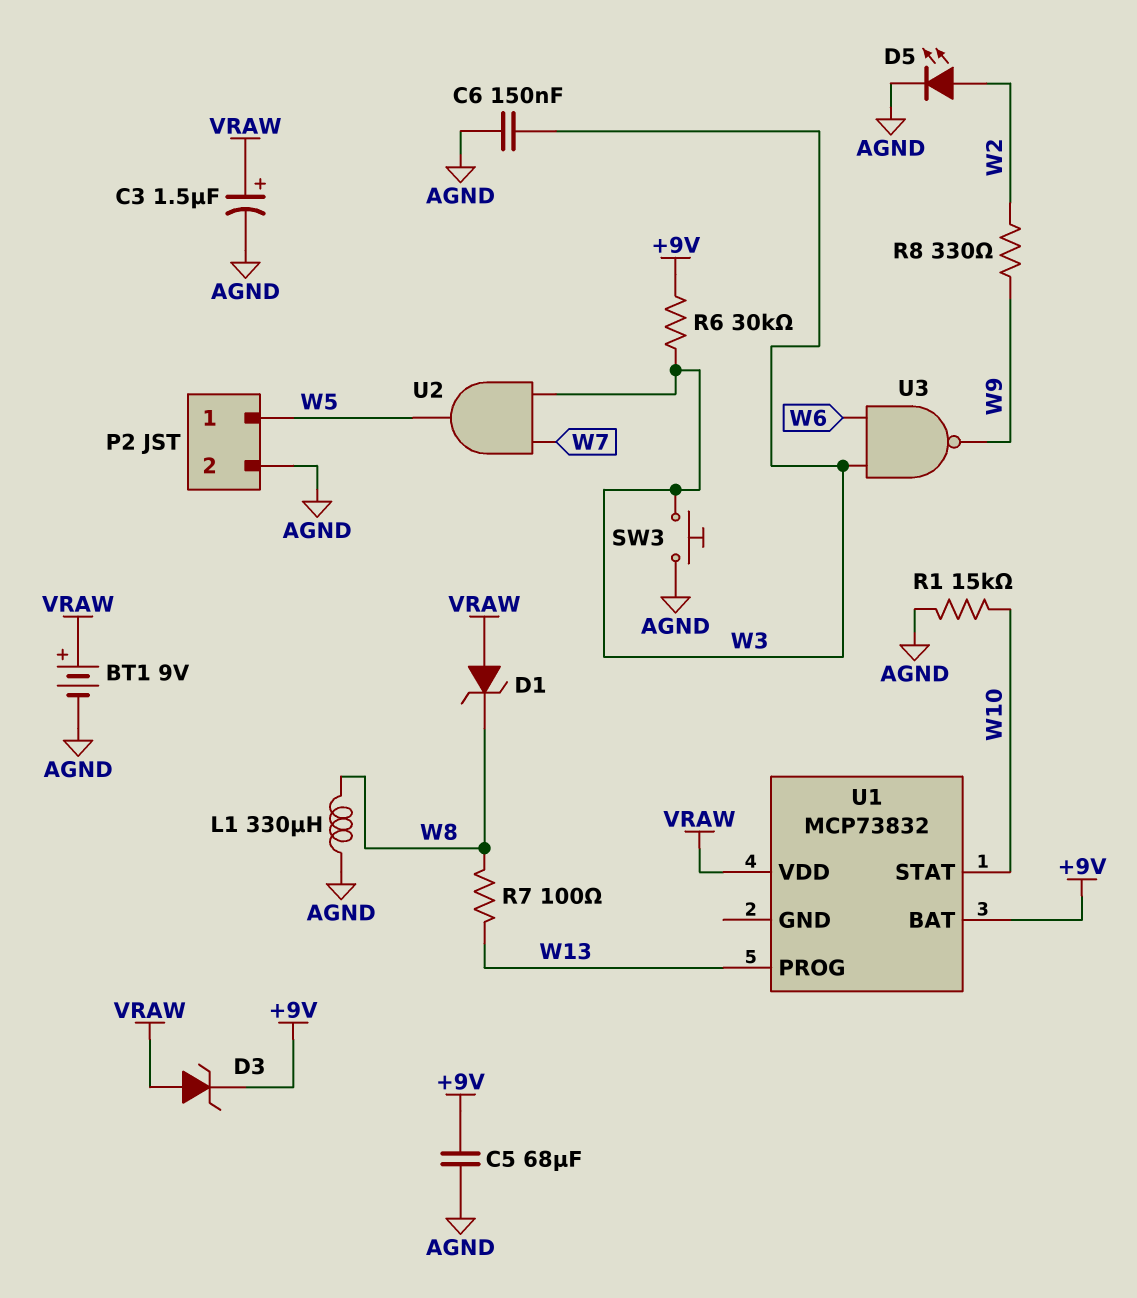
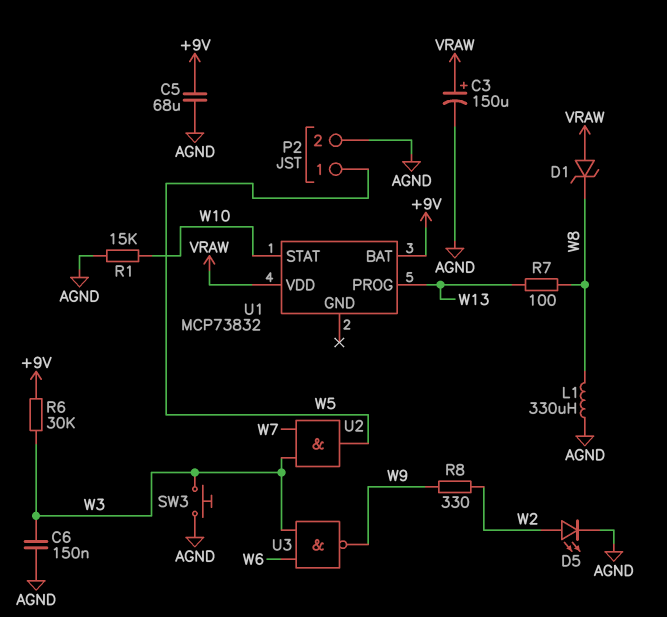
BT1: 9V (plus VRAW, minus AGND) -> none
C3: 1.5uF (plus VRAW, minus AGND) -> 150uF (plus VRAW, minus AGND)
D3: zener (A VRAW, K +9V) -> none

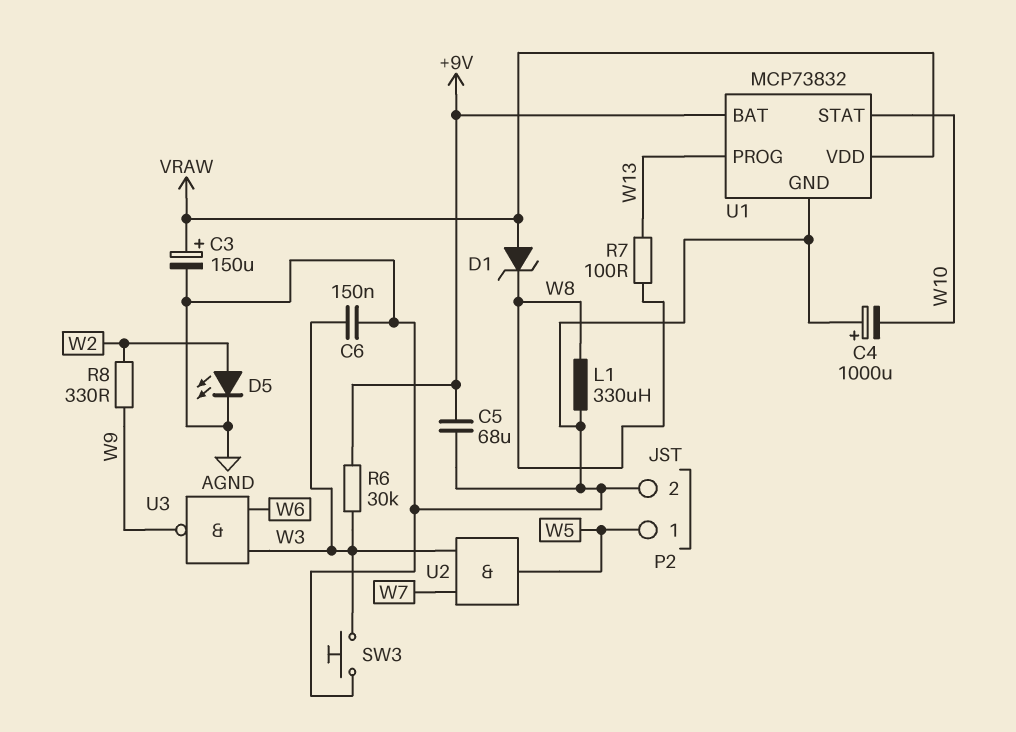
C4: none -> 1000uF (plus AGND, minus W10)
R1: 15k (AGND, W10) -> none
U1 pin GND: none -> AGND

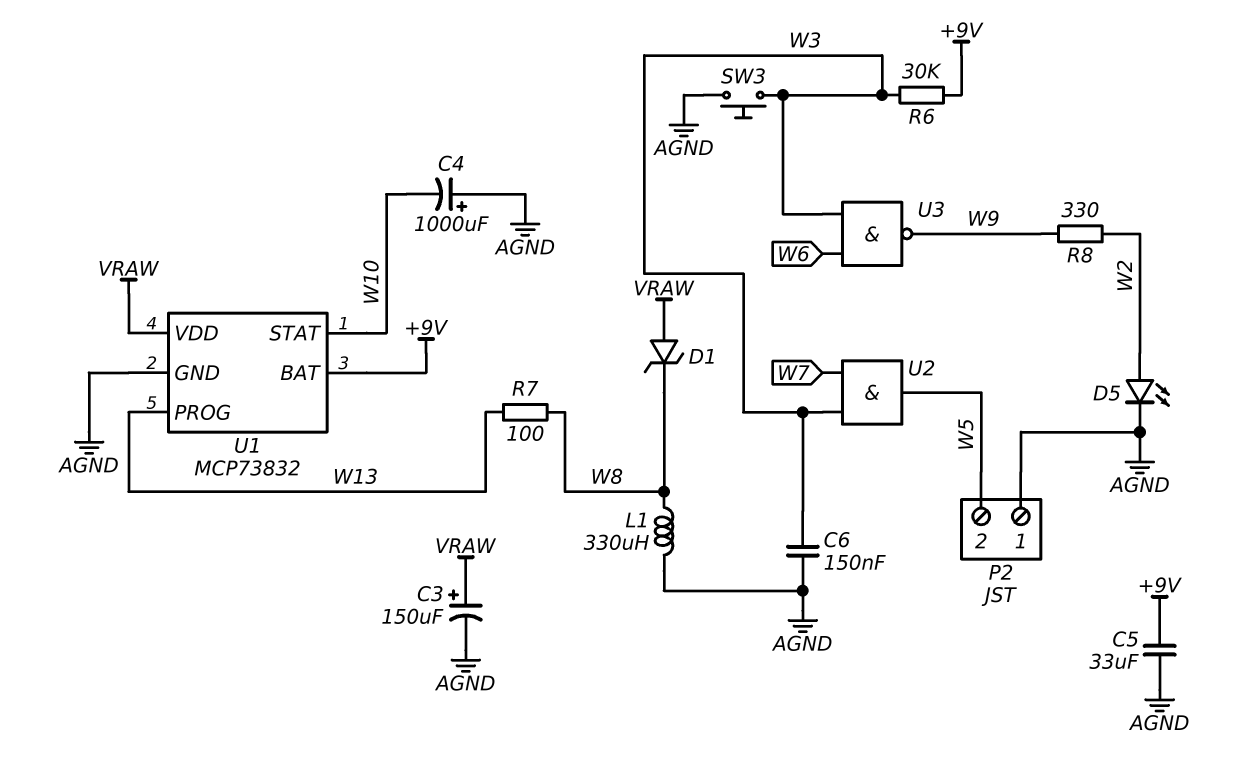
C5: 68uF (+9V, AGND) -> 33uF (+9V, AGND)
P2 pin 1: W5 -> AGND
P2 pin 2: AGND -> W5

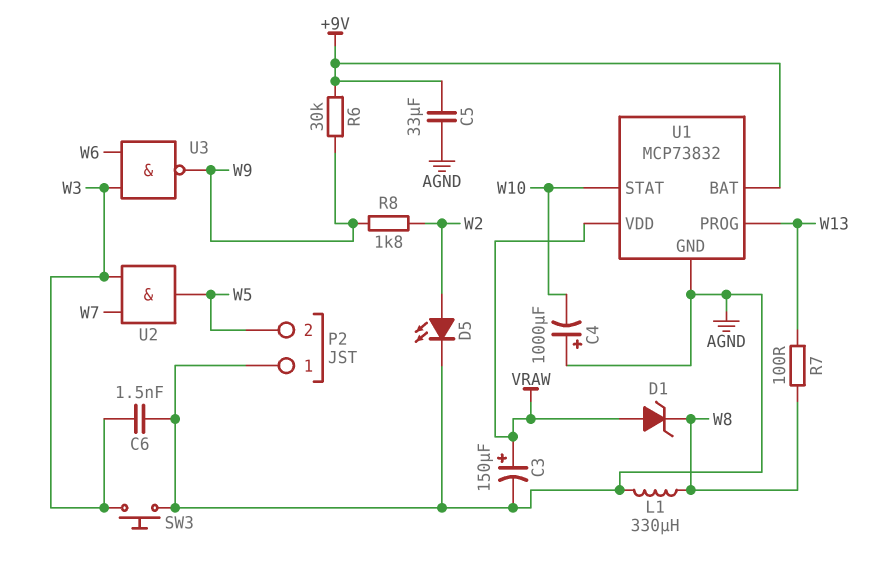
C6: 150nF (AGND, W3) -> 1.5nF (AGND, W3)
R6: 30k (+9V, W3) -> 30k (+9V, W9)
R8: 330 (W2, W9) -> 1.8k (W2, W9)

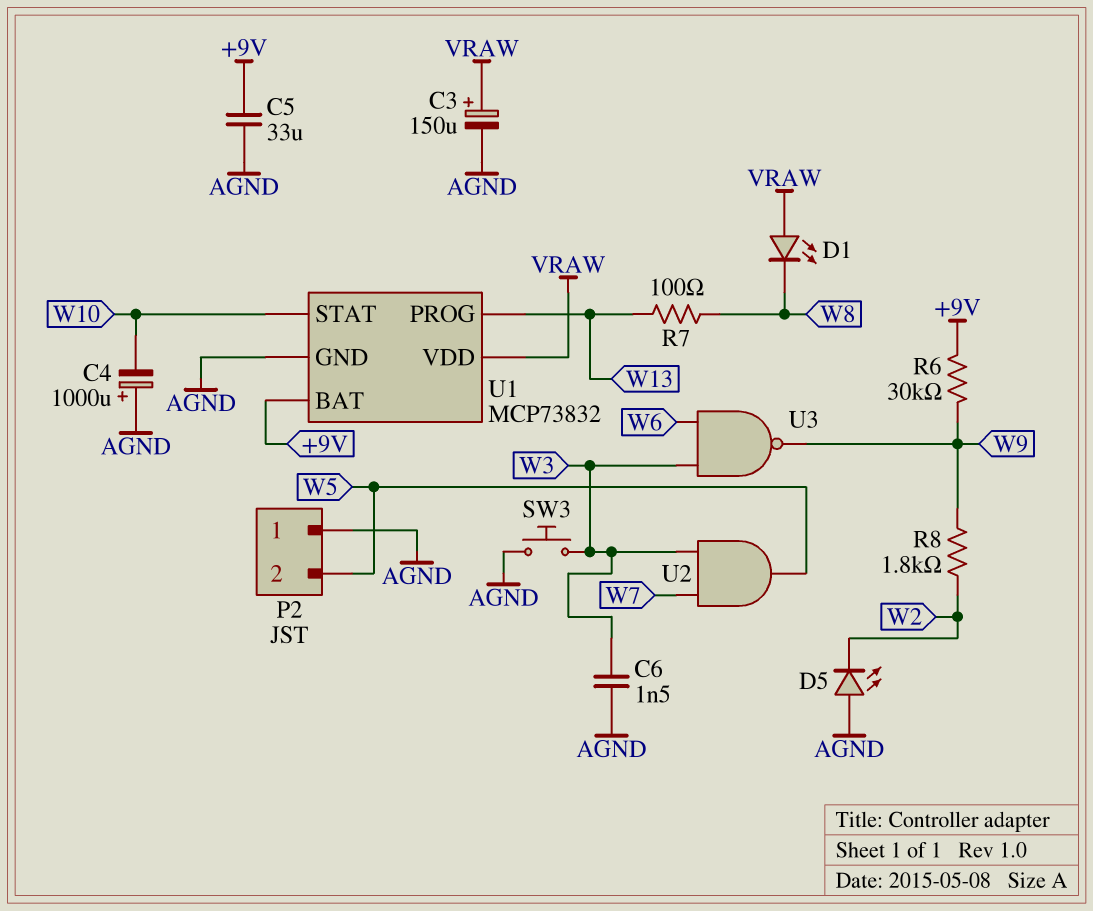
D1: zener (A VRAW, K W8) -> LED (A VRAW, K W8)
D5: LED (A W2, K AGND) -> LED (A AGND, K W2)
L1: 330uH (AGND, W8) -> none

